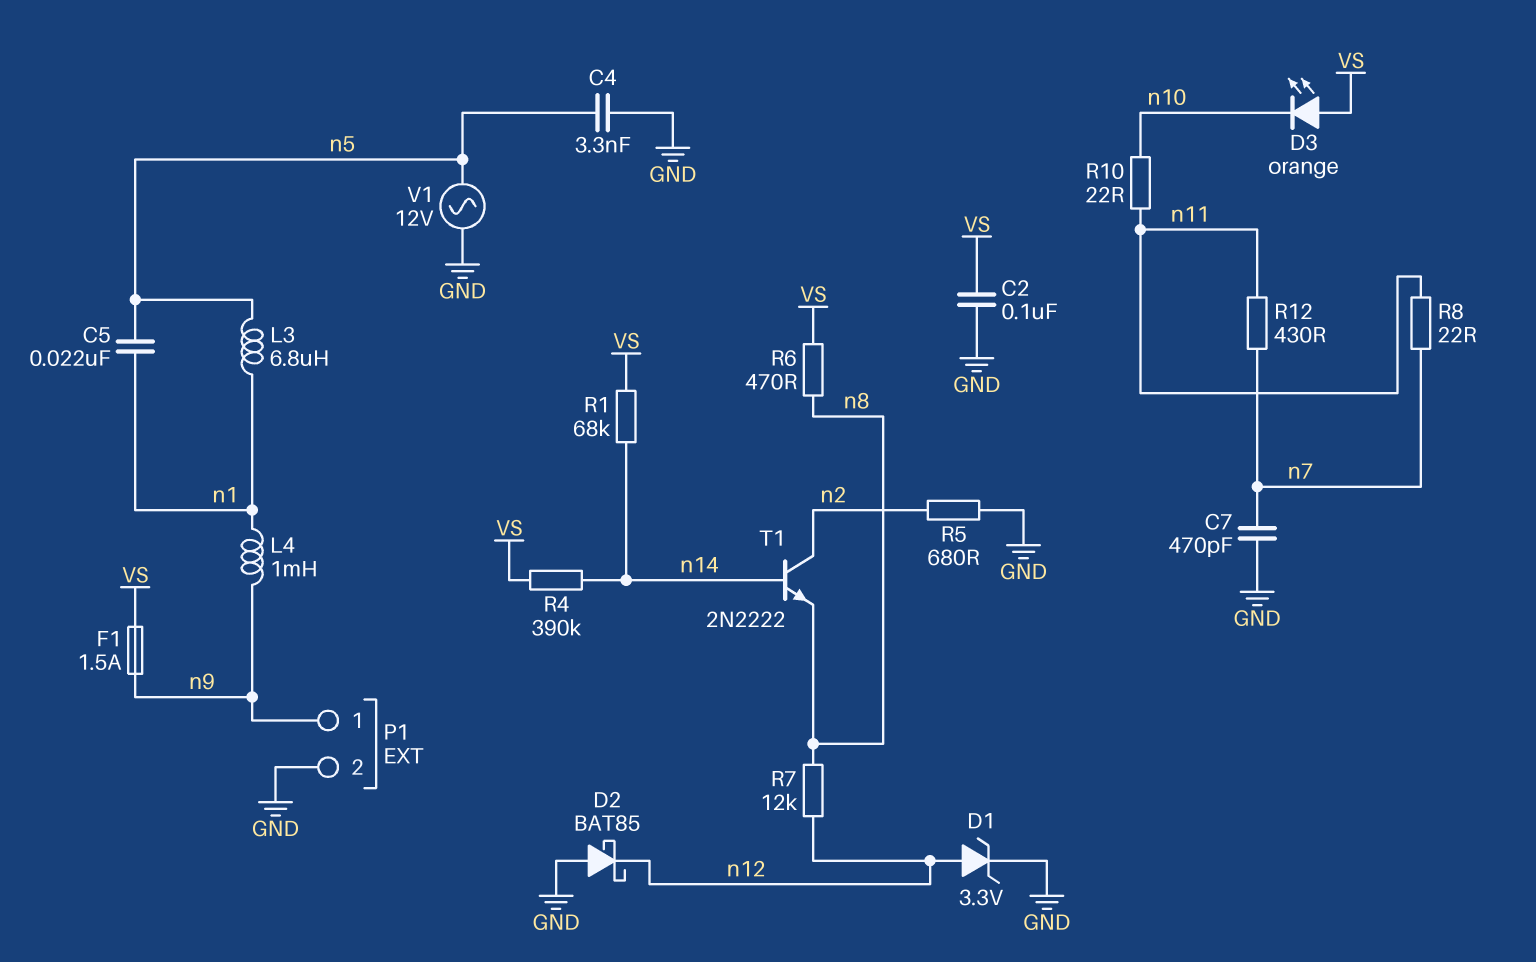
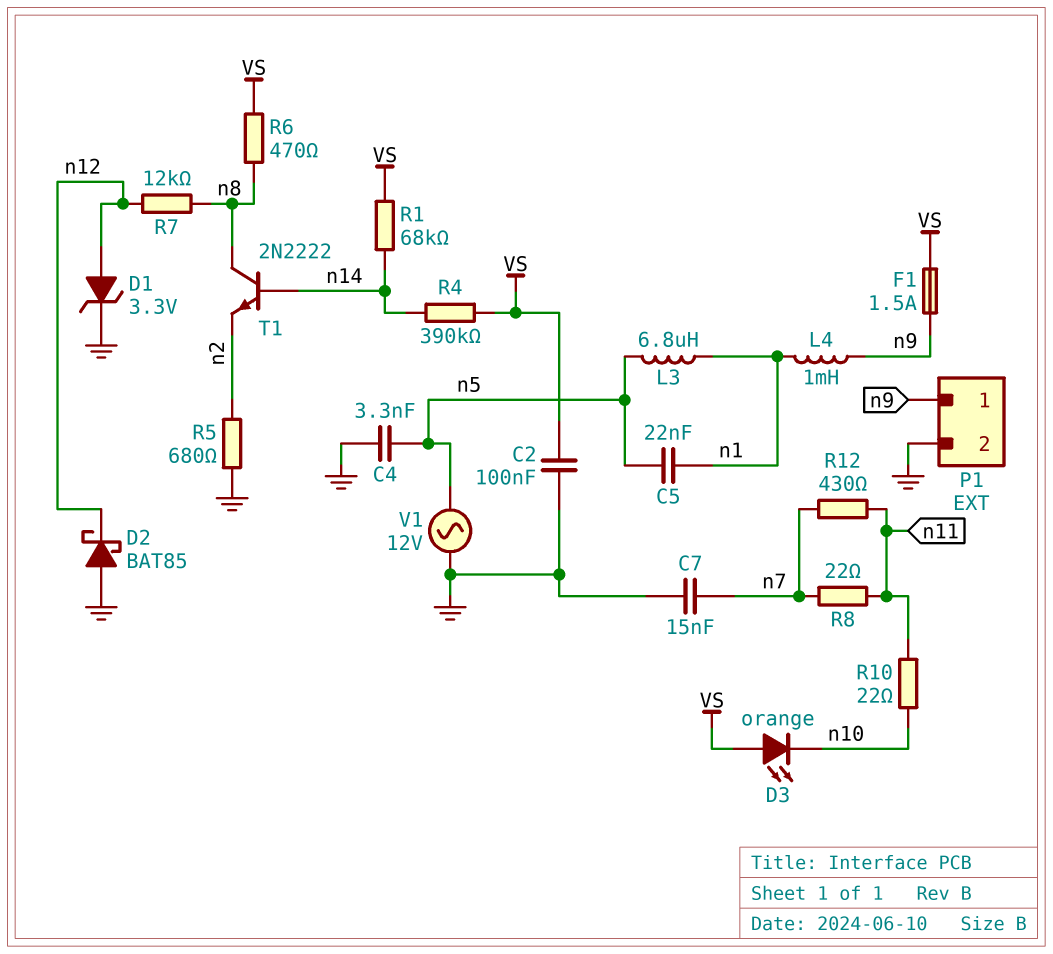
C7: 470pF (GND, n7) -> 15nF (GND, n7)
T1: NPN 2N2222 (B n14, C n2, E n8) -> NPN 2N2222 (B n14, C n8, E n2)

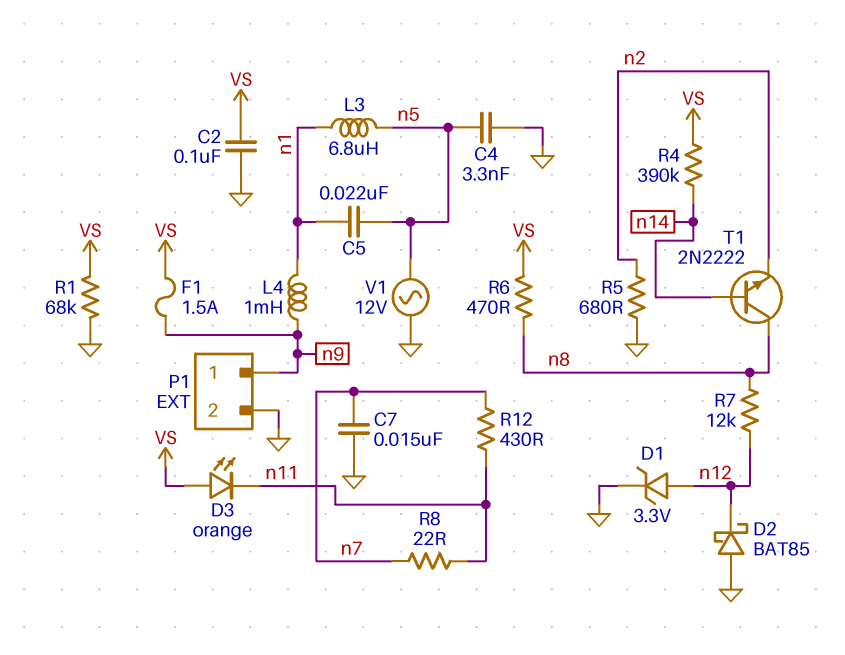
D3: LED orange (A VS, K n10) -> LED orange (A VS, K n11)
R1: 68k (VS, n14) -> 68k (GND, VS)
R10: 22 (n10, n11) -> none

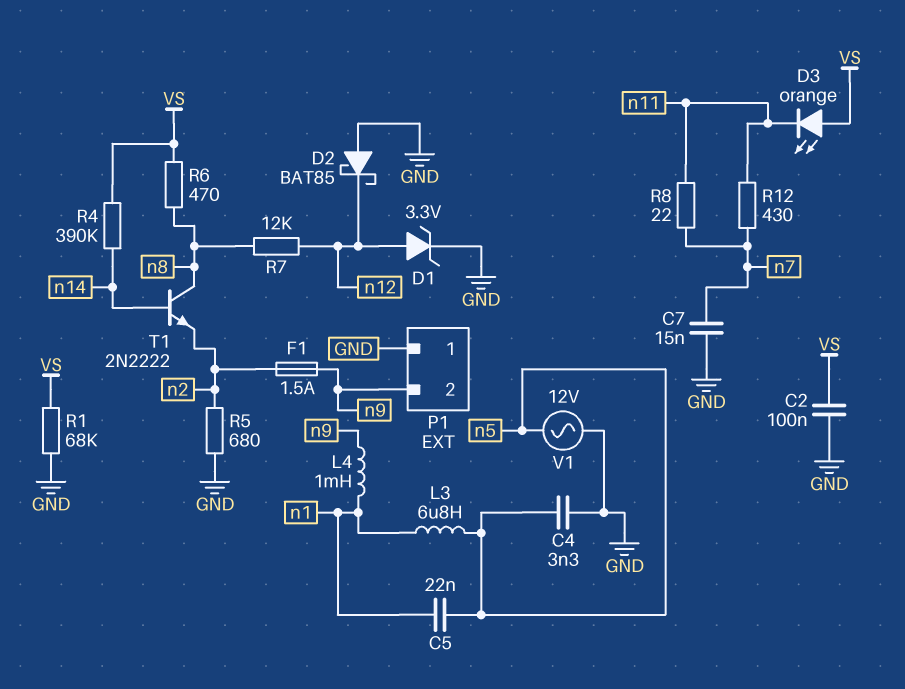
F1: 1.5A (VS, n9) -> 1.5A (n2, n9)
P1 pin 1: n9 -> GND
P1 pin 2: GND -> n9

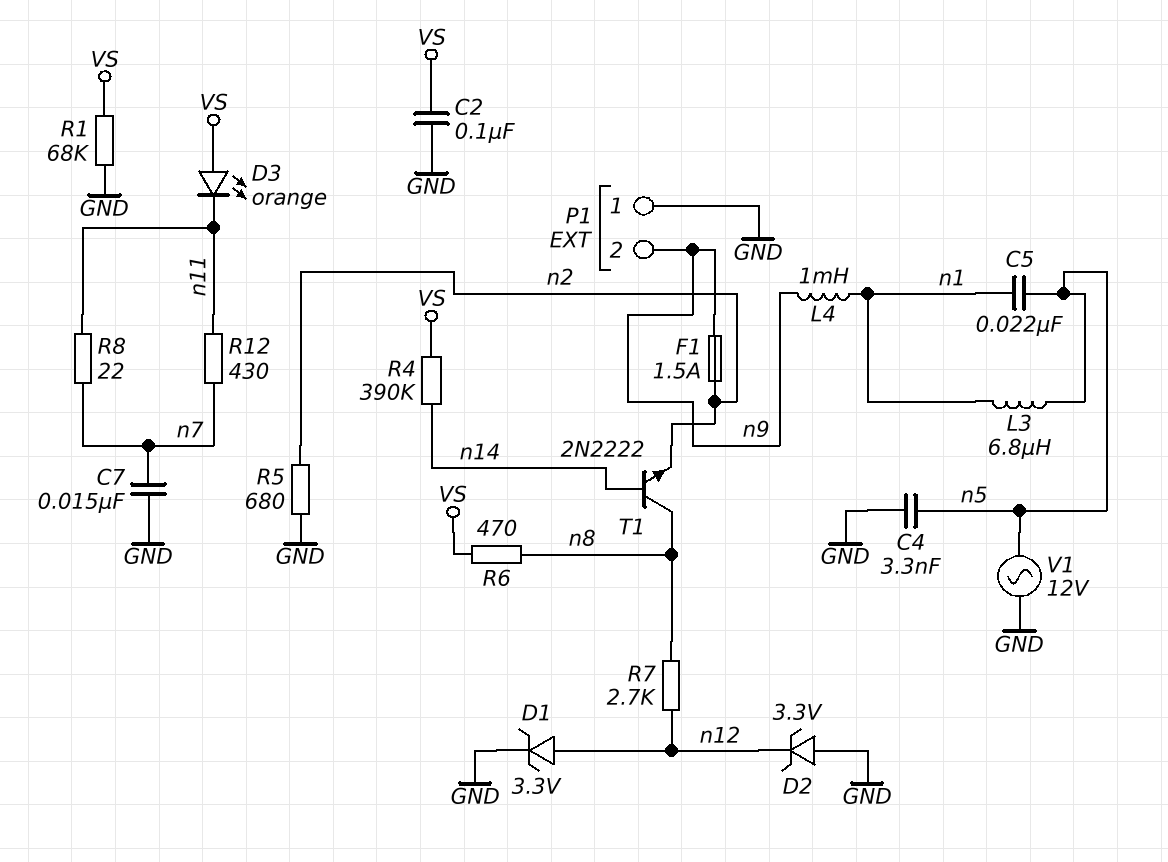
D2: schottky BAT85 (A GND, K n12) -> zener 3.3V (A GND, K n12)
R7: 12k (n8, n12) -> 2.7k (n8, n12)

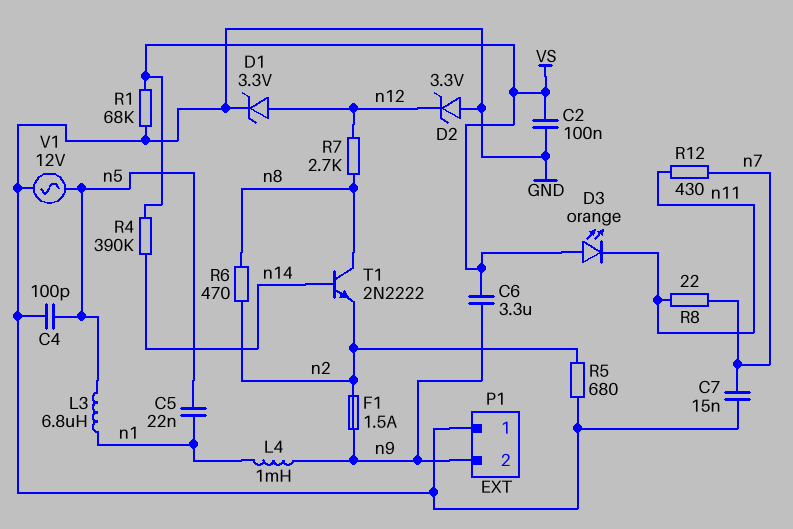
C4: 3.3nF (GND, n5) -> 100pF (GND, n5)
C6: none -> 3.3uF (VS, n9)
R6: 470 (VS, n8) -> 470 (n2, n8)

